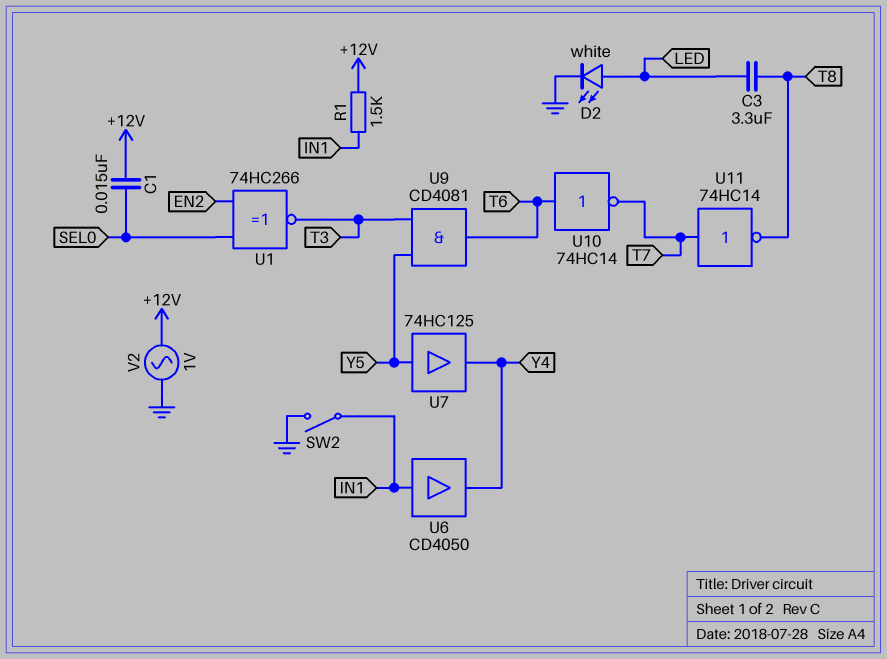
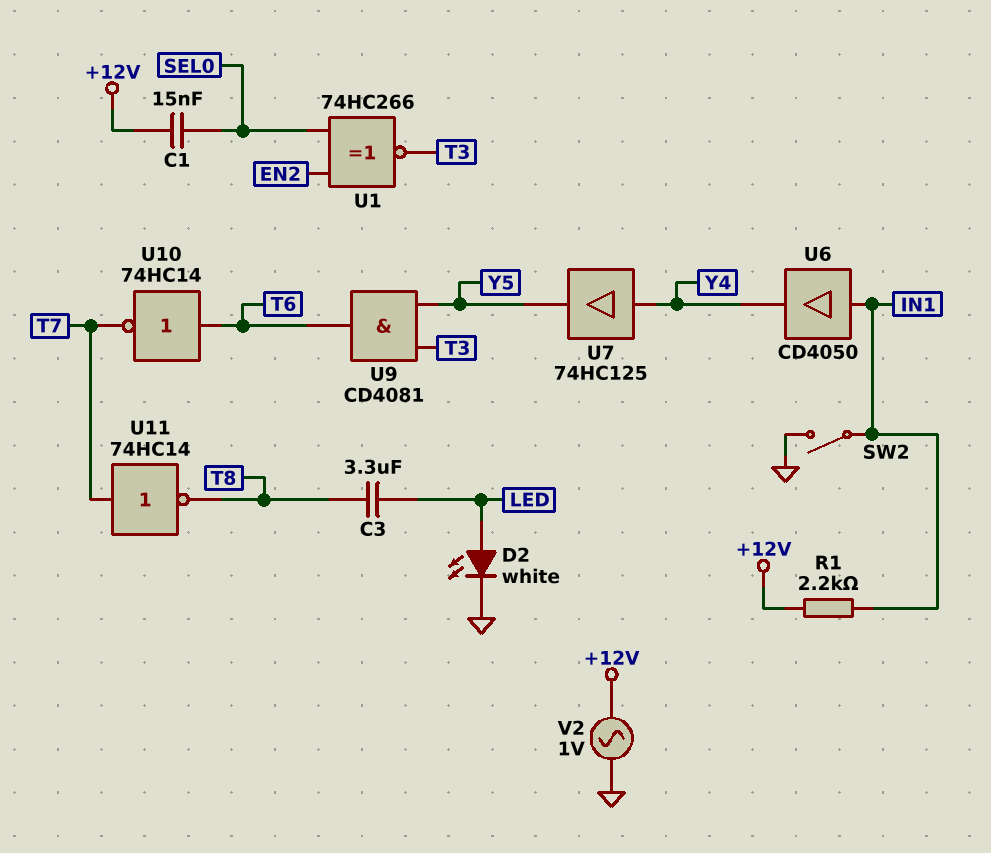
R1: 1.5k (+12V, IN1) -> 2.2k (+12V, IN1)
U7: buffer 74HC125 (in Y5, out Y4) -> buffer 74HC125 (in Y4, out Y5)

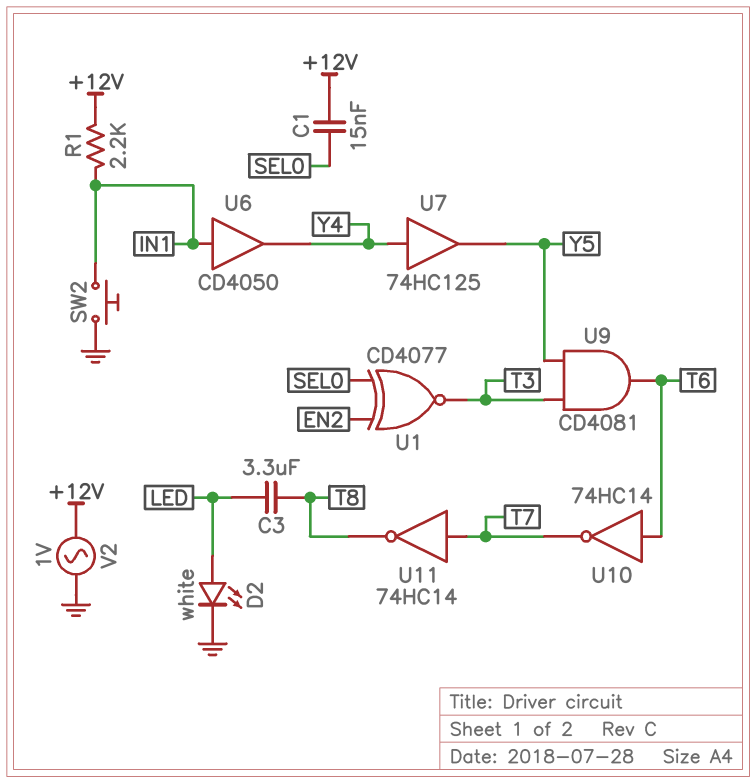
SW2: switch (GND, IN1) -> button (GND, IN1)
U1: XNOR 74HC266 (in EN2, in SEL0, out T3) -> XNOR CD4077 (in EN2, in SEL0, out T3)

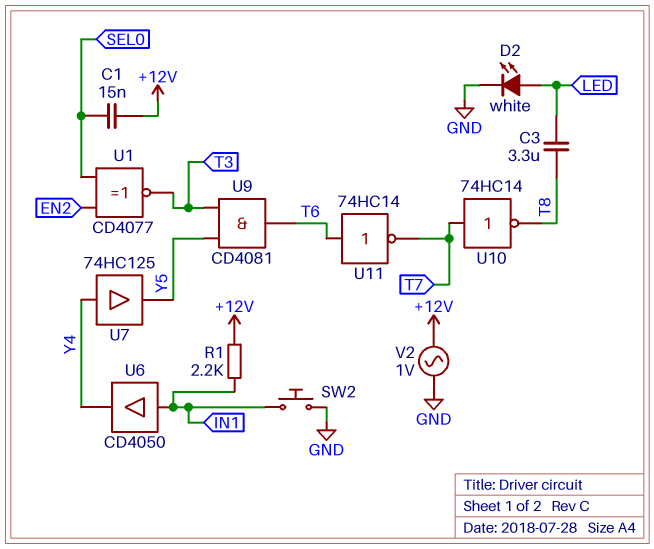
U10: NOT 74HC14 (in T6, out T7) -> NOT 74HC14 (in T7, out T8)
U11: NOT 74HC14 (in T7, out T8) -> NOT 74HC14 (in T6, out T7)

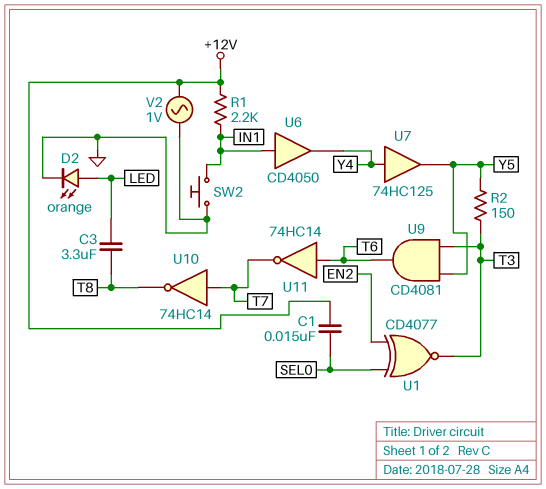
D2: LED white (A LED, K GND) -> LED orange (A LED, K GND)
R2: none -> 150 (T3, Y5)

